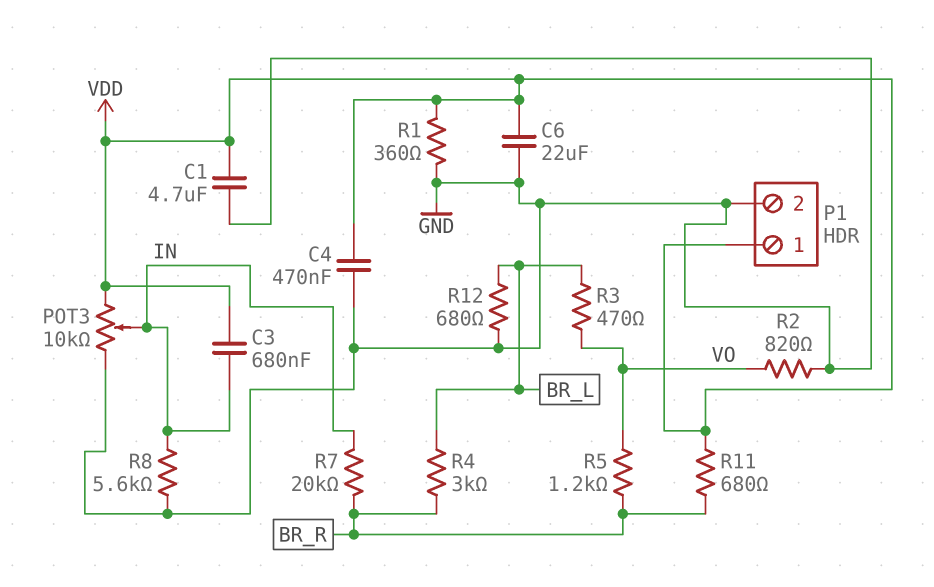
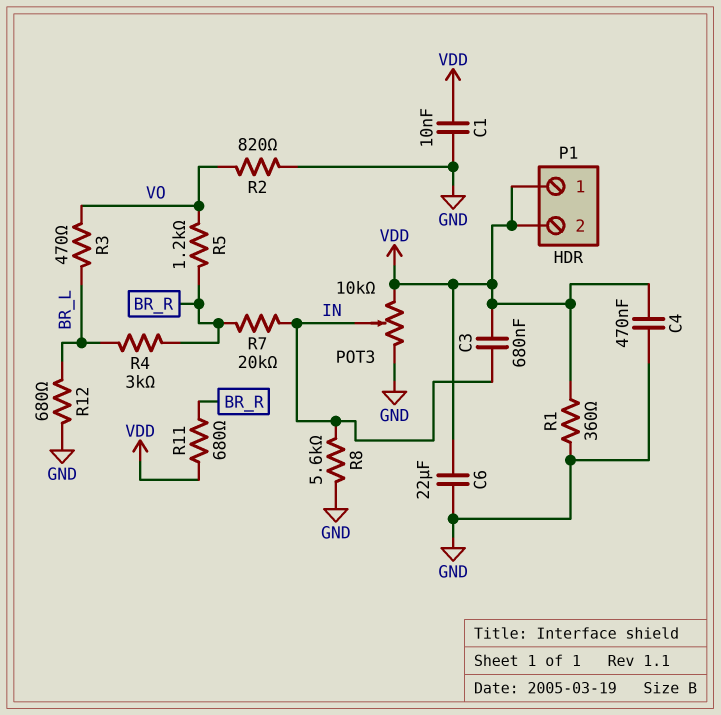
C1: 4.7uF (GND, VDD) -> 10nF (GND, VDD)
P1 pin 2: GND -> VDD

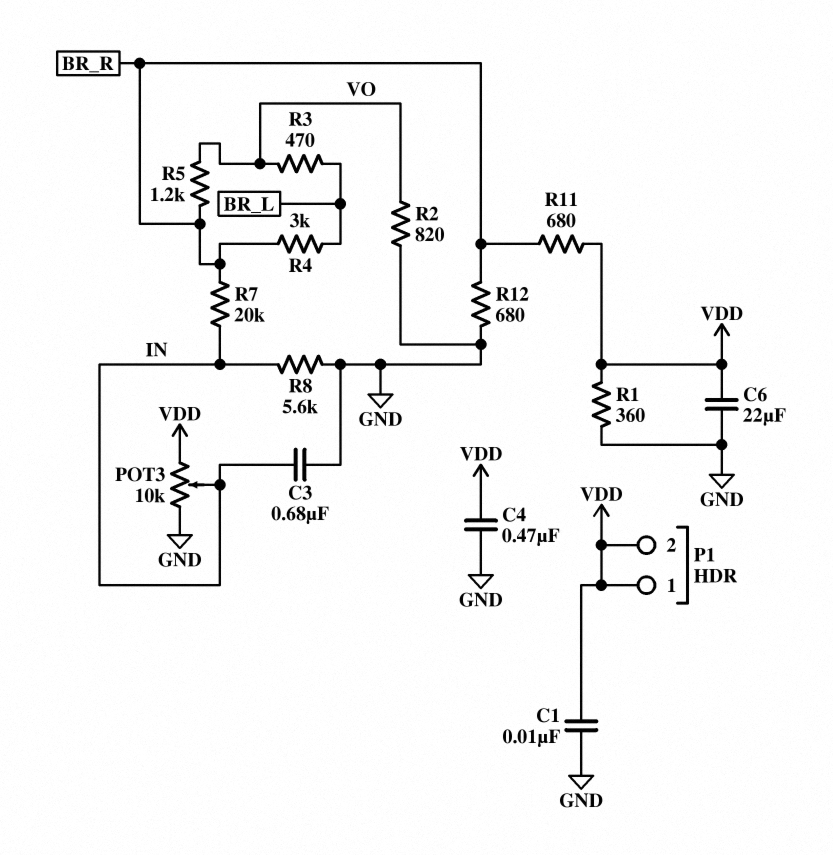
C3: 680nF (IN, VDD) -> 680nF (GND, IN)
R12: 680 (BR_L, GND) -> 680 (BR_R, GND)

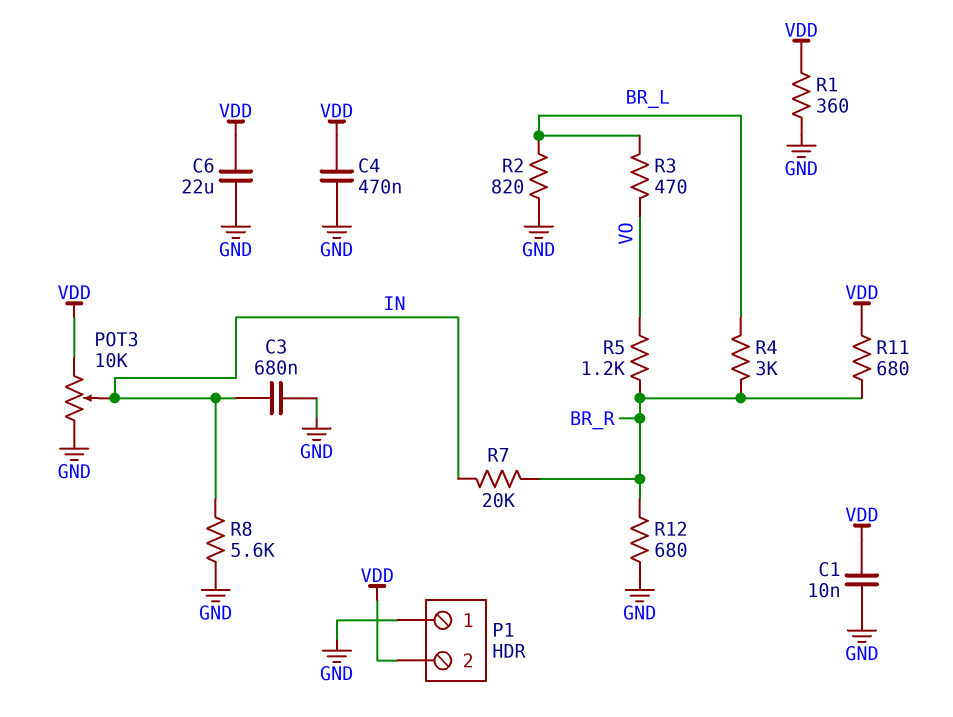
P1 pin 1: VDD -> GND
R2: 820 (GND, VO) -> 820 (BR_L, GND)

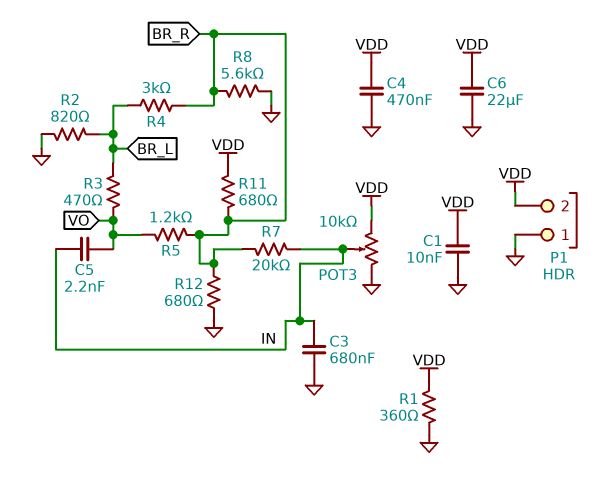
C5: none -> 2.2nF (IN, VO)
R8: 5.6k (GND, IN) -> 5.6k (BR_R, GND)

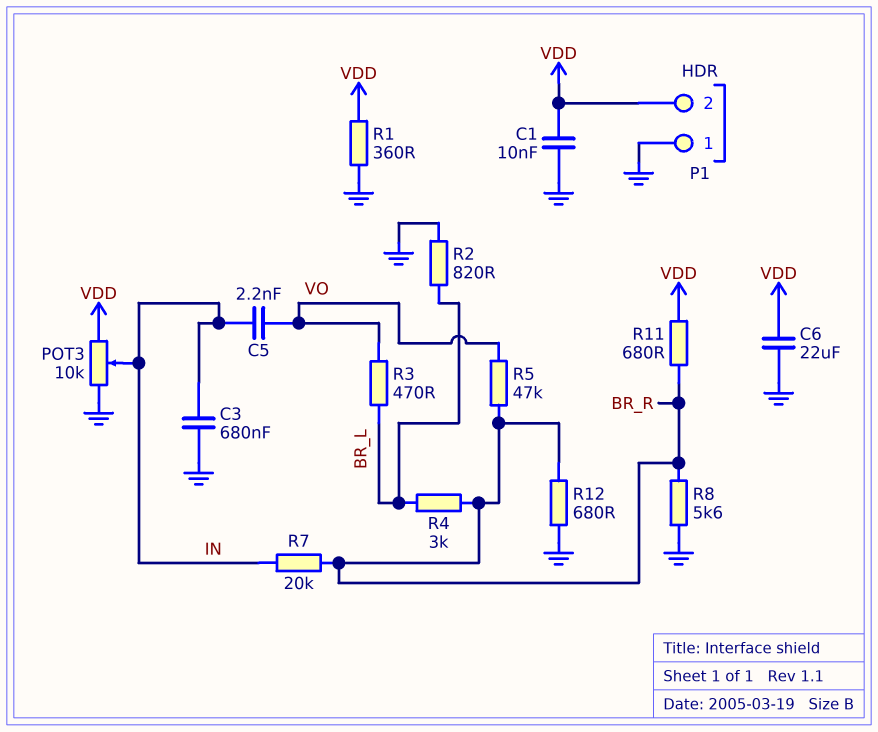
C4: 470nF (GND, VDD) -> none
R5: 1.2k (BR_R, VO) -> 47k (BR_R, VO)

